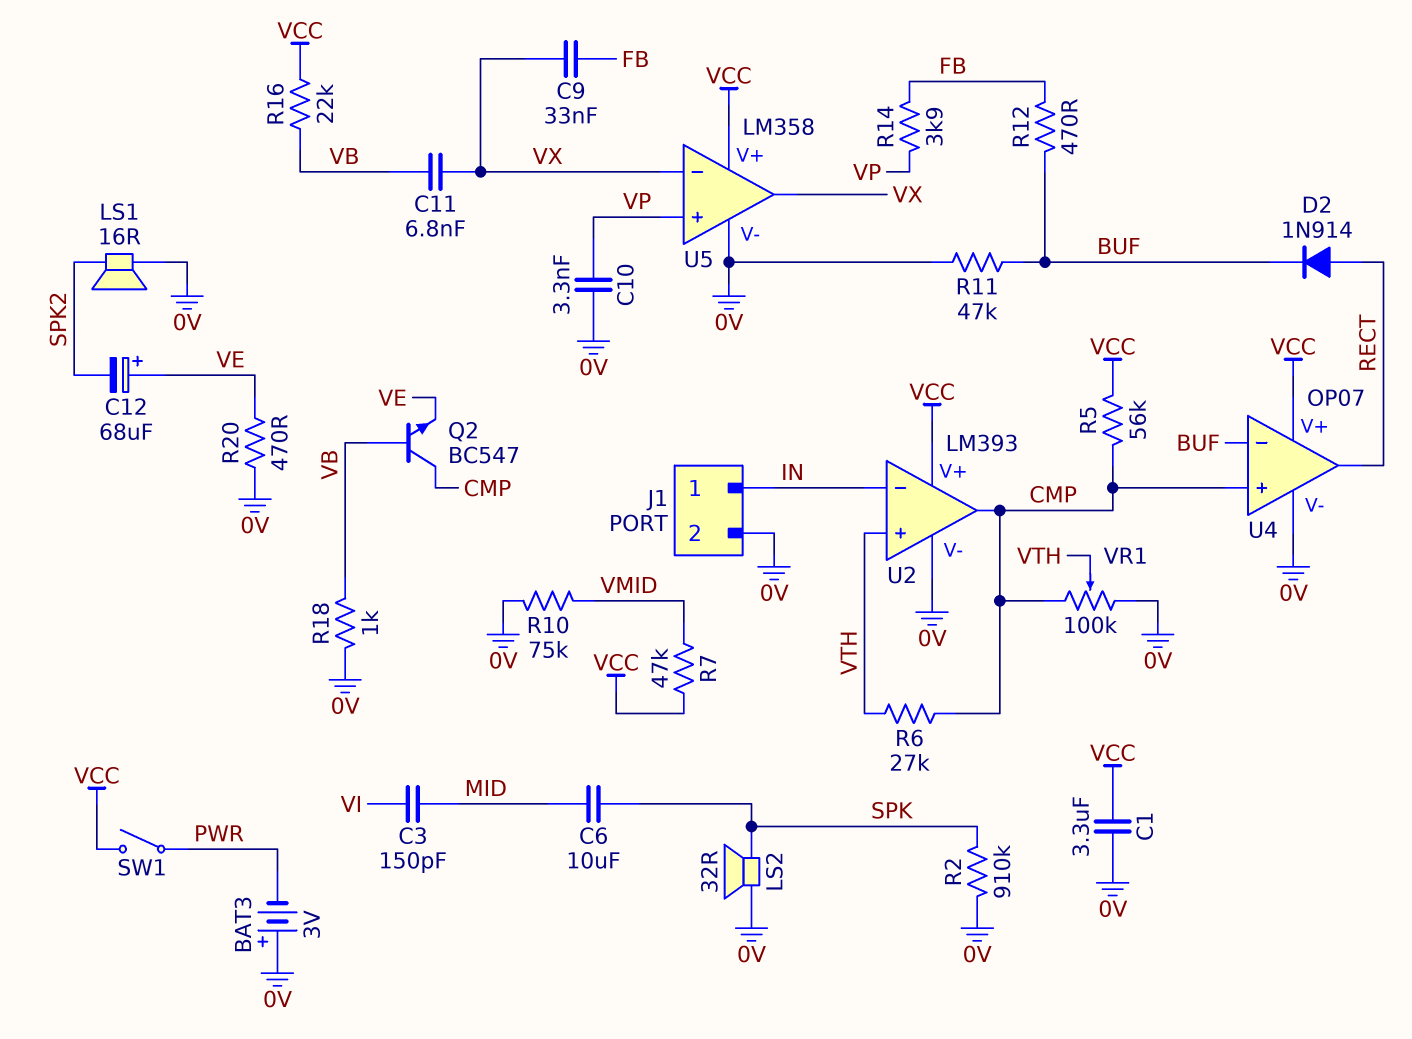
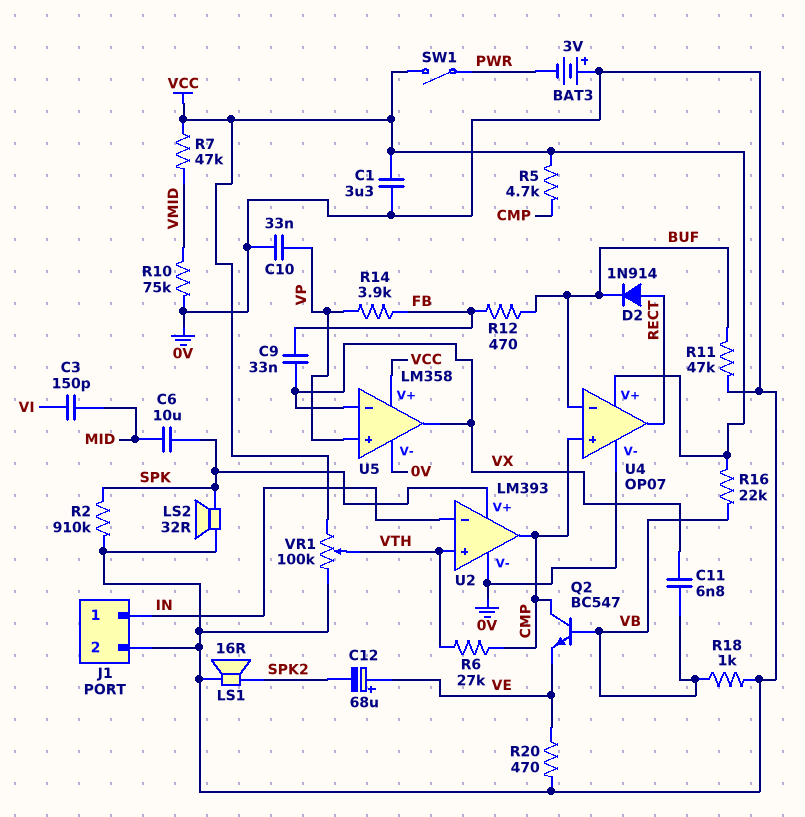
C10: 3.3nF (0V, VP) -> 33nF (0V, VP)
R5: 56k (CMP, VCC) -> 4.7k (CMP, VCC)
U2 pin V+: VCC -> SPK
VR1: 100k (0V, CMP, wiper VTH) -> 100k (0V, VCC, wiper VTH)

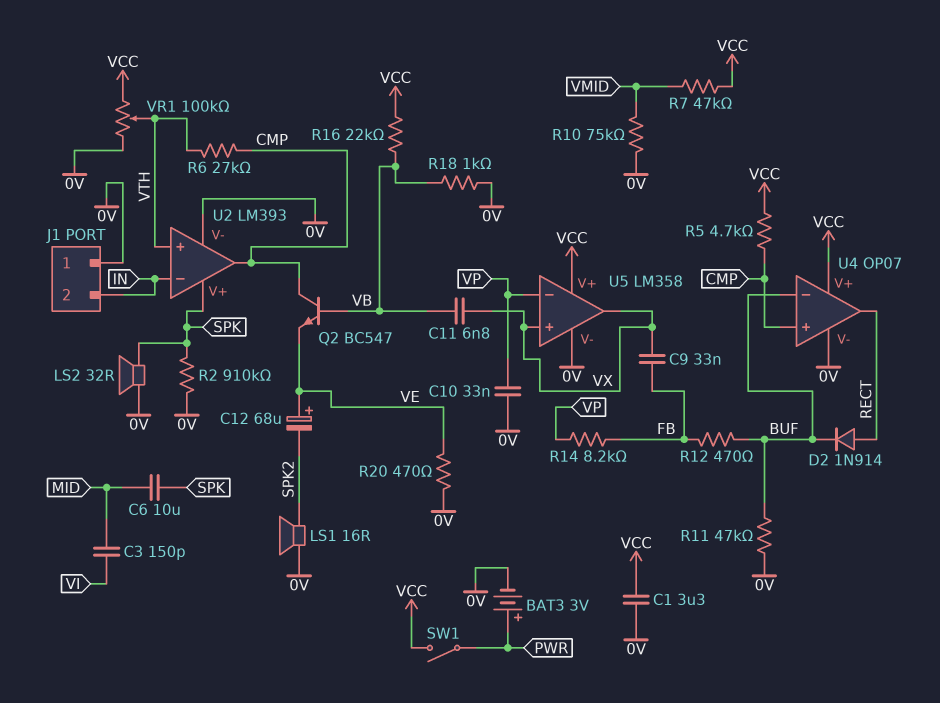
BAT3: 3V (plus 0V, minus PWR) -> 3V (plus PWR, minus 0V)
J1 pin 1: IN -> 0V
J1 pin 2: 0V -> IN
R14: 3.9k (FB, VP) -> 8.2k (FB, VP)
U5 pin in+: VP -> VX
U5 pin in-: VX -> VP

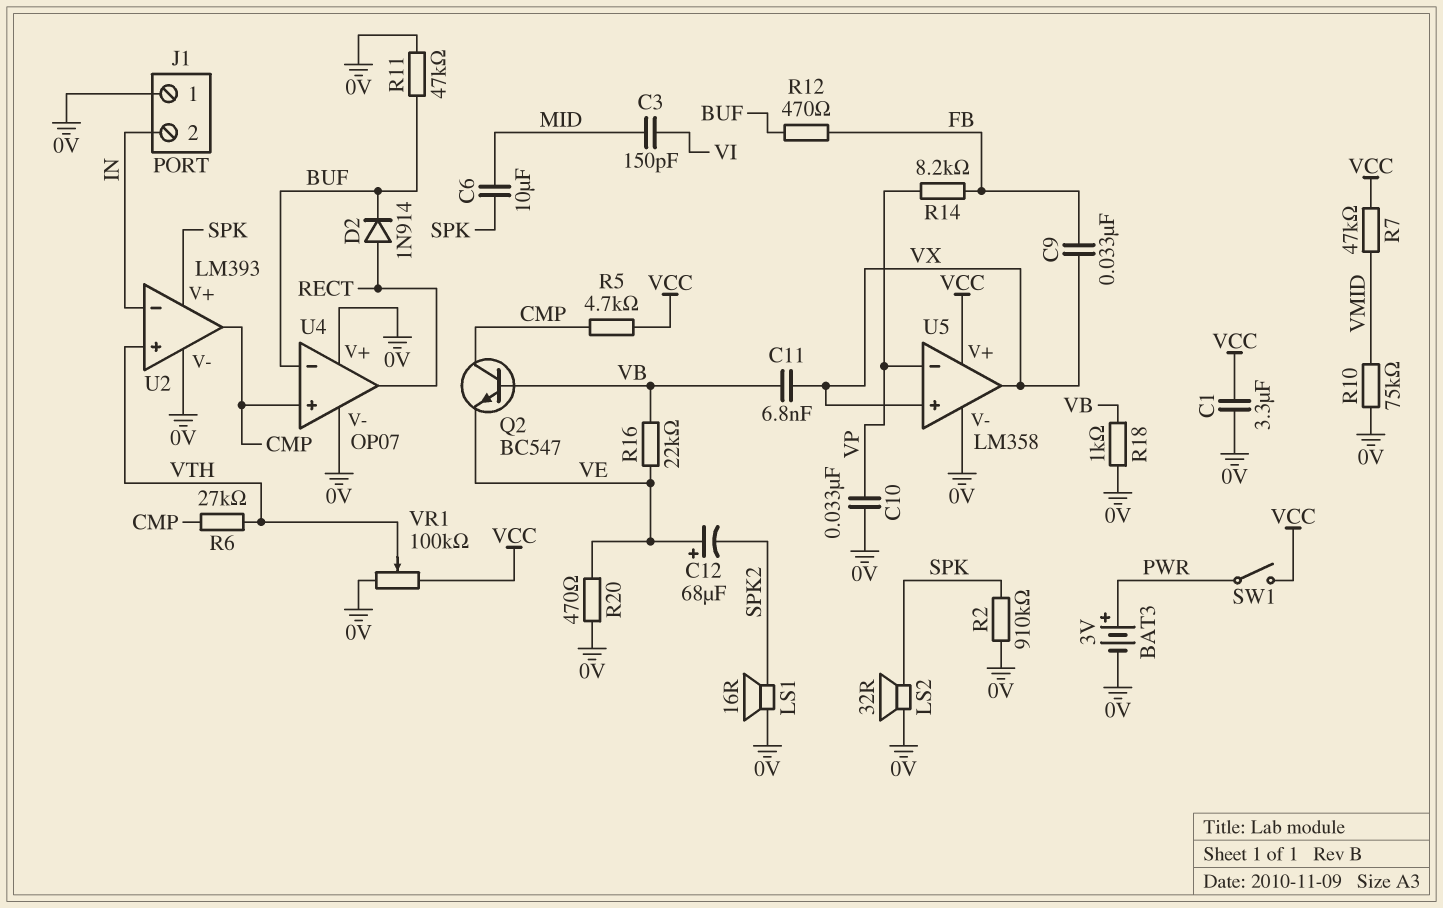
R16: 22k (VB, VCC) -> 22k (VB, VE)
U4 pin V+: VCC -> 0V

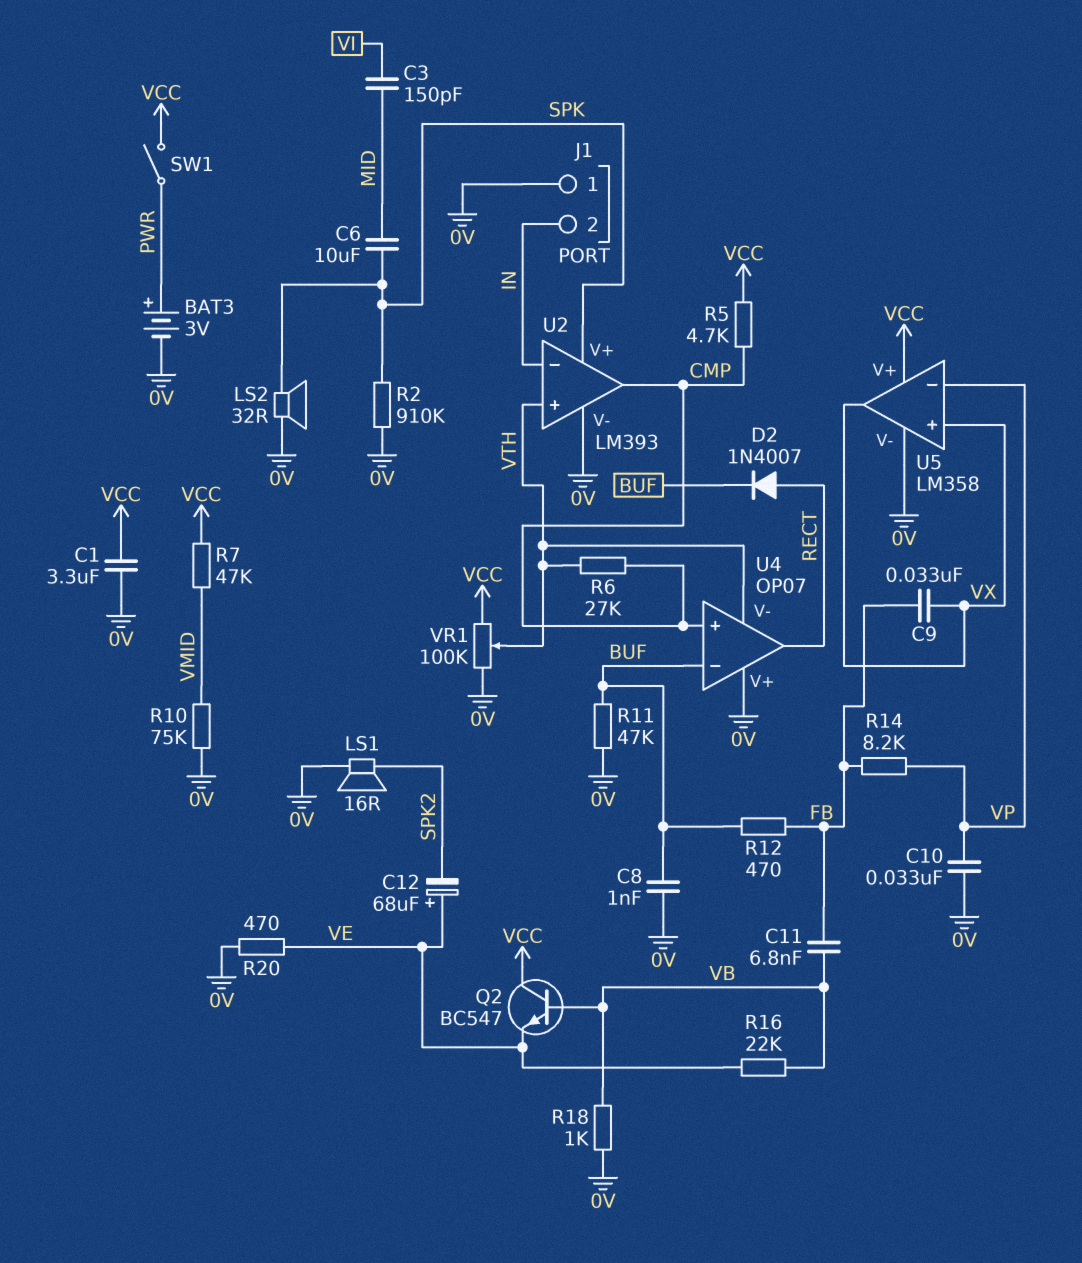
C8: none -> 1nF (0V, BUF)
C11: 6.8nF (VB, VX) -> 6.8nF (FB, VB)
D2: diode 1N914 (A RECT, K BUF) -> diode 1N4007 (A RECT, K BUF)
Q2: NPN BC547 (B VB, C CMP, E VE) -> NPN BC547 (B VB, C VCC, E VE)
U4 pin V-: 0V -> VTH

